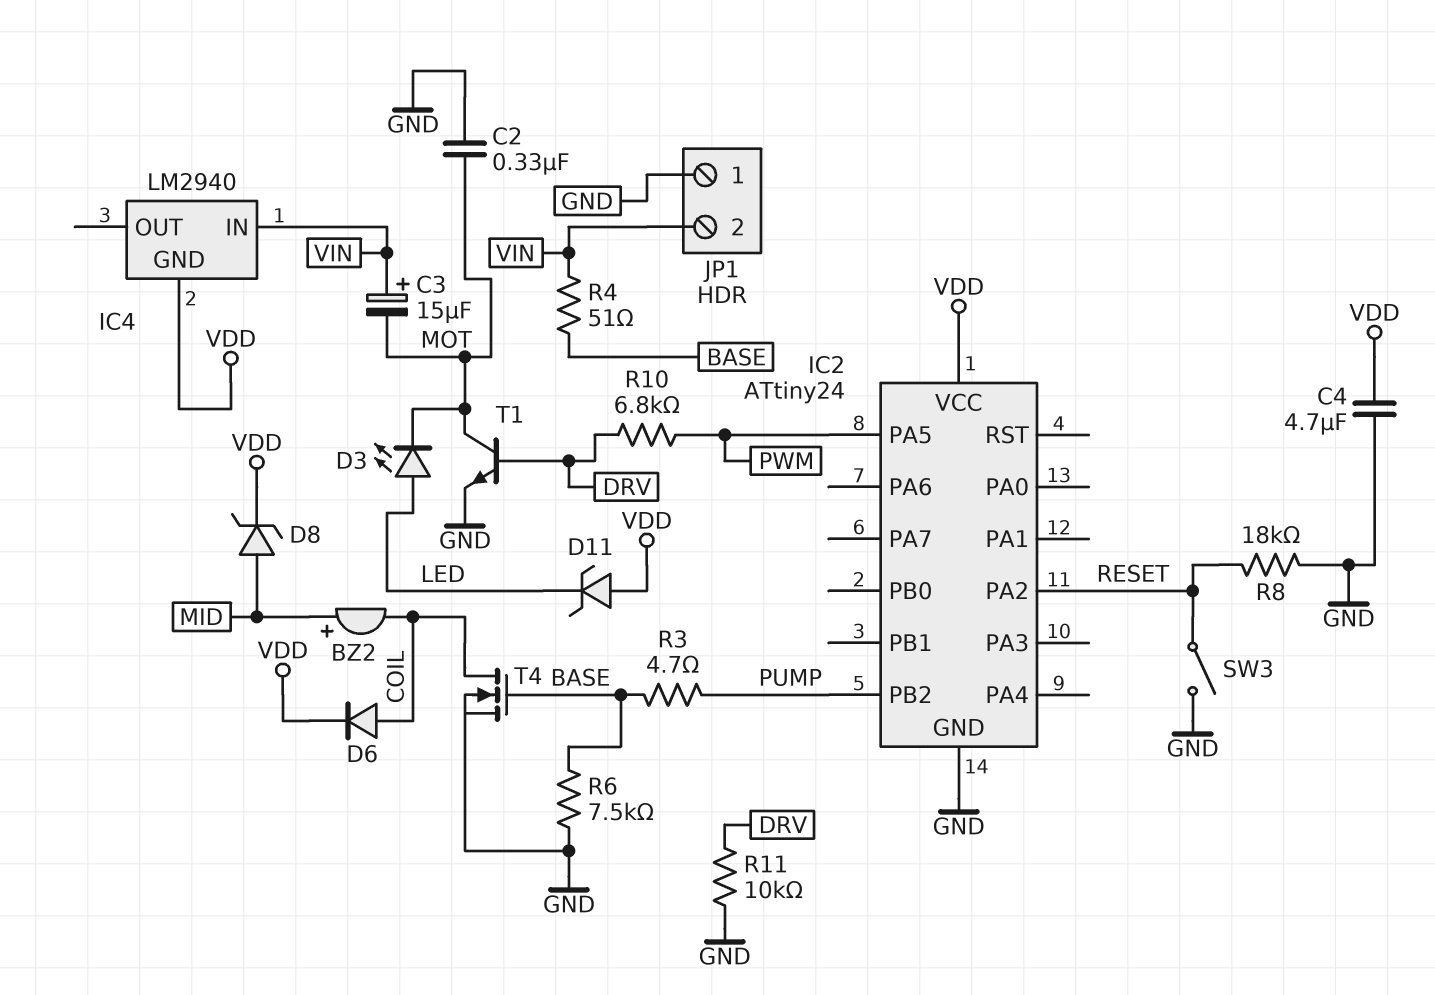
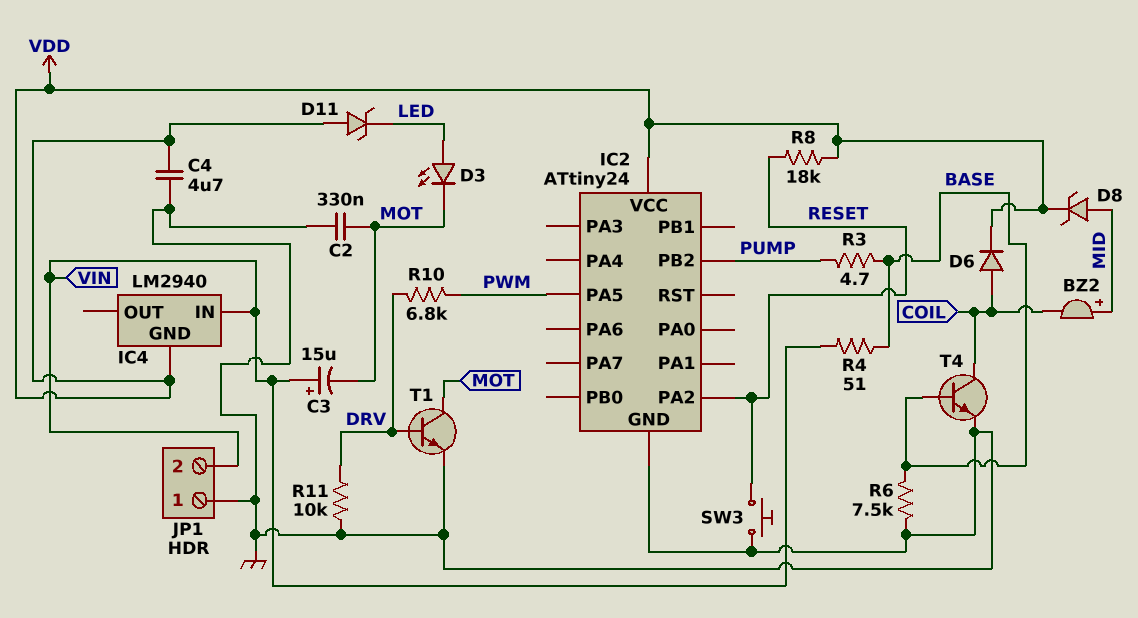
R8: 18k (GND, RESET) -> 18k (RESET, VDD)
SW3: switch (GND, RESET) -> button (GND, RESET)
T4: NMOS (G BASE, D COIL, S GND) -> NPN (B BASE, C COIL, E GND)

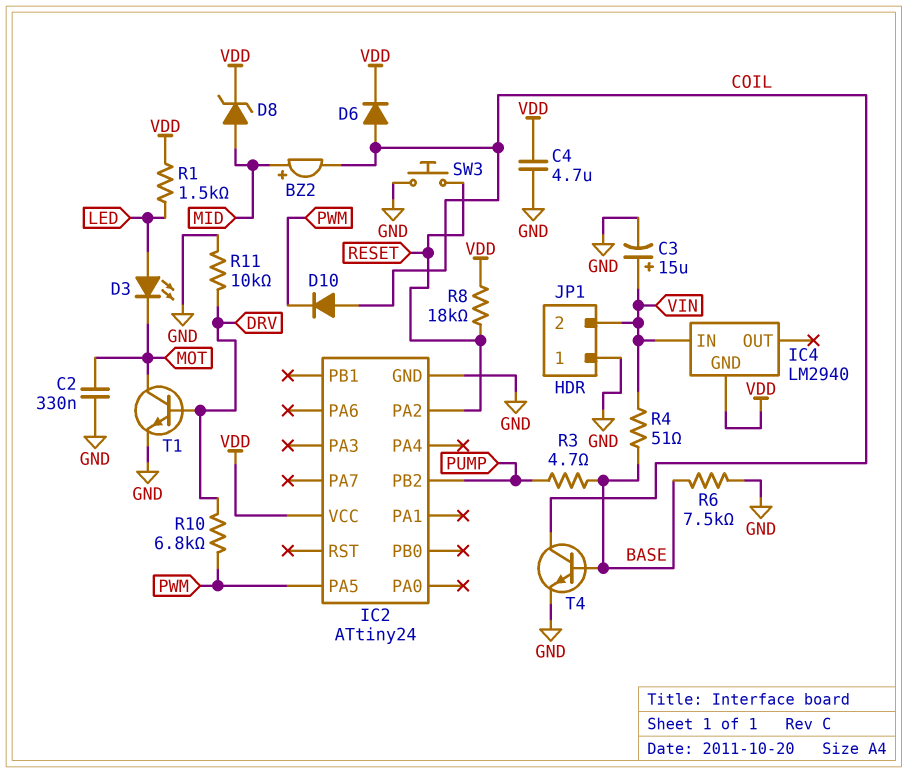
C3: 15uF (plus VIN, minus MOT) -> 15uF (plus VIN, minus GND)
D10: none -> diode (A COIL, K PWM)
D11: zener (A VDD, K LED) -> none
R1: none -> 1.5k (LED, VDD)

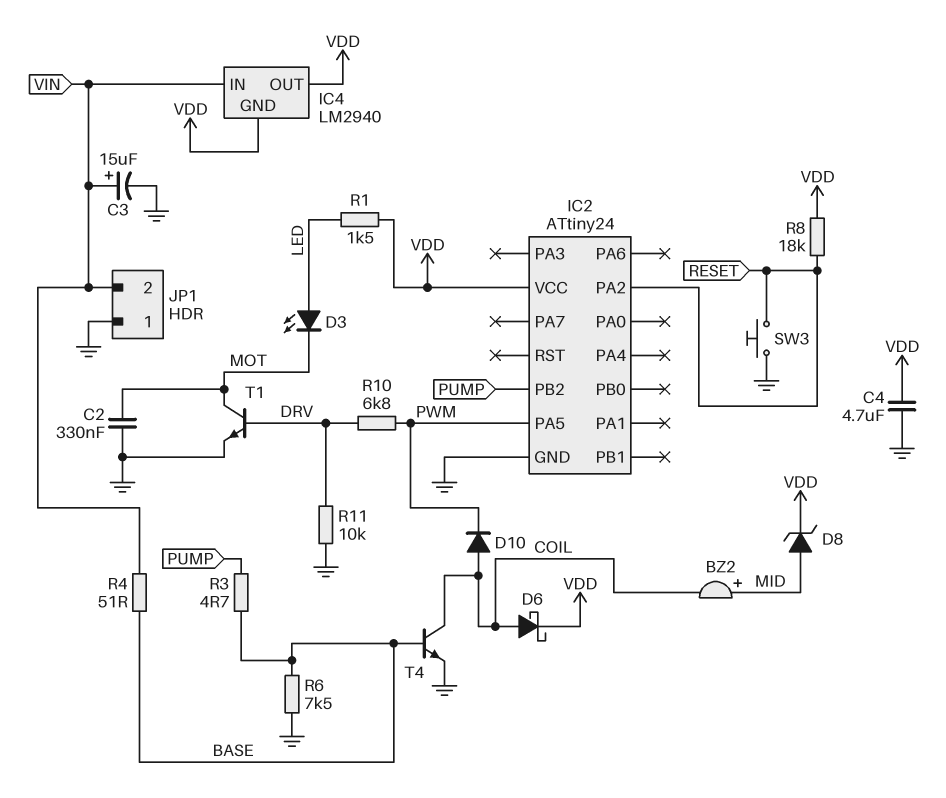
D6: diode (A COIL, K VDD) -> schottky (A COIL, K VDD)
IC4 pin OUT: none -> VDD

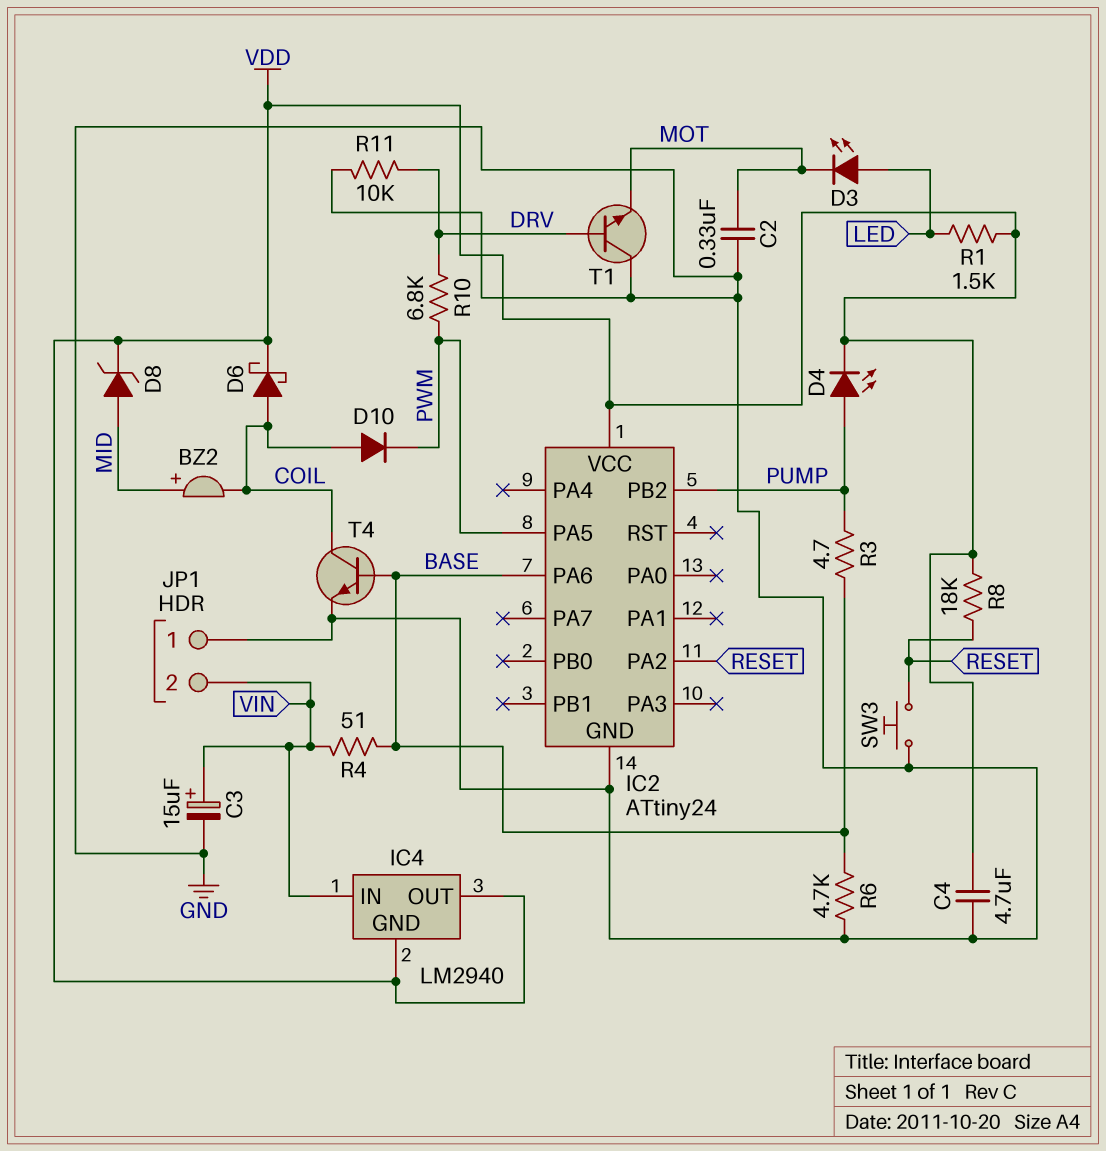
D4: none -> LED (A PUMP, K VDD)
IC2 pin PA6: none -> BASE
R6: 7.5k (BASE, GND) -> 4.7k (BASE, GND)
T1: NPN (B DRV, C MOT, E GND) -> NPN (B DRV, C GND, E MOT)

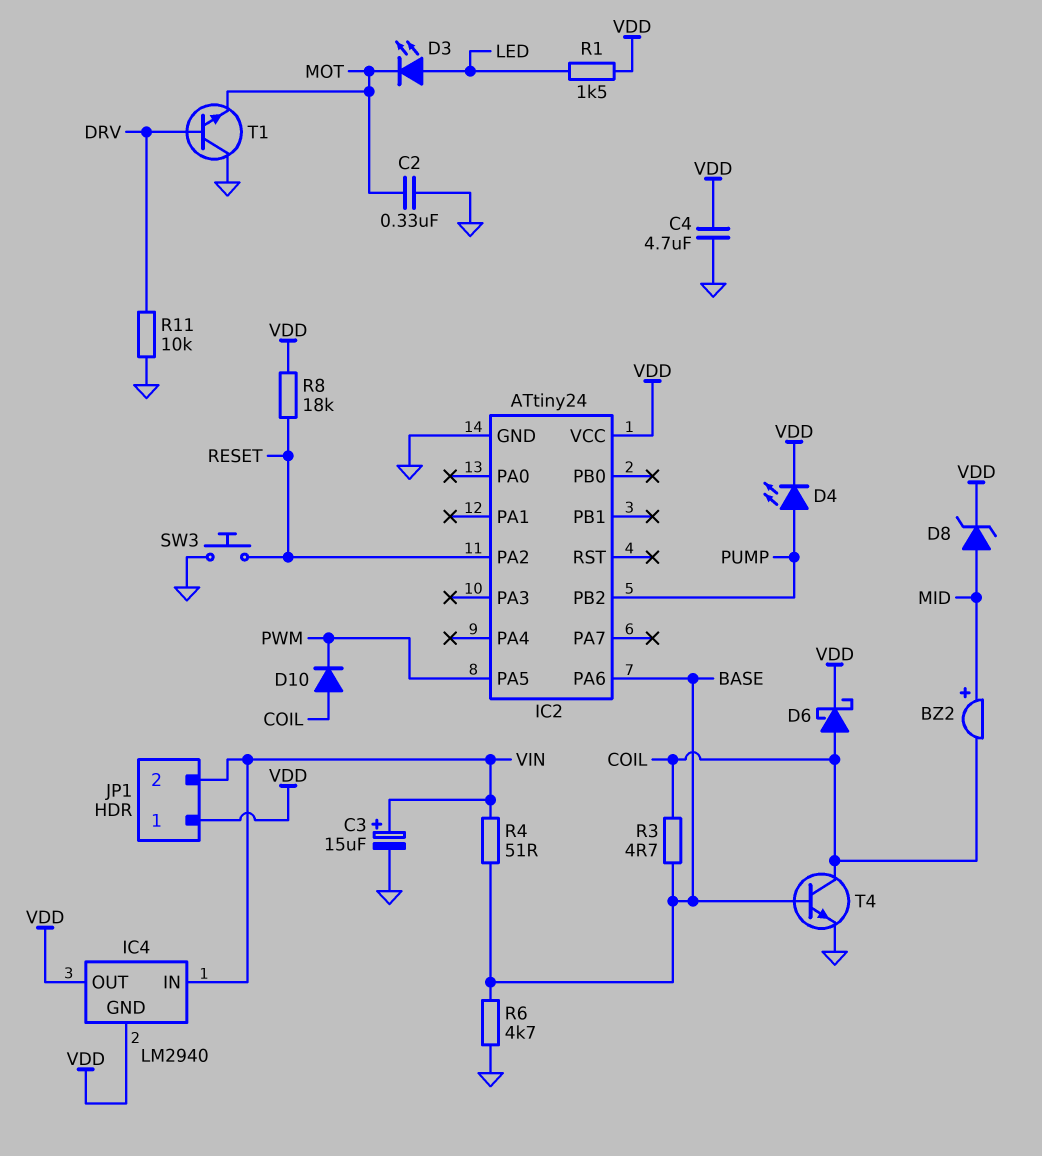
JP1 pin 1: GND -> VDD
R3: 4.7 (BASE, PUMP) -> 4.7 (BASE, COIL)
R10: 6.8k (DRV, PWM) -> none

